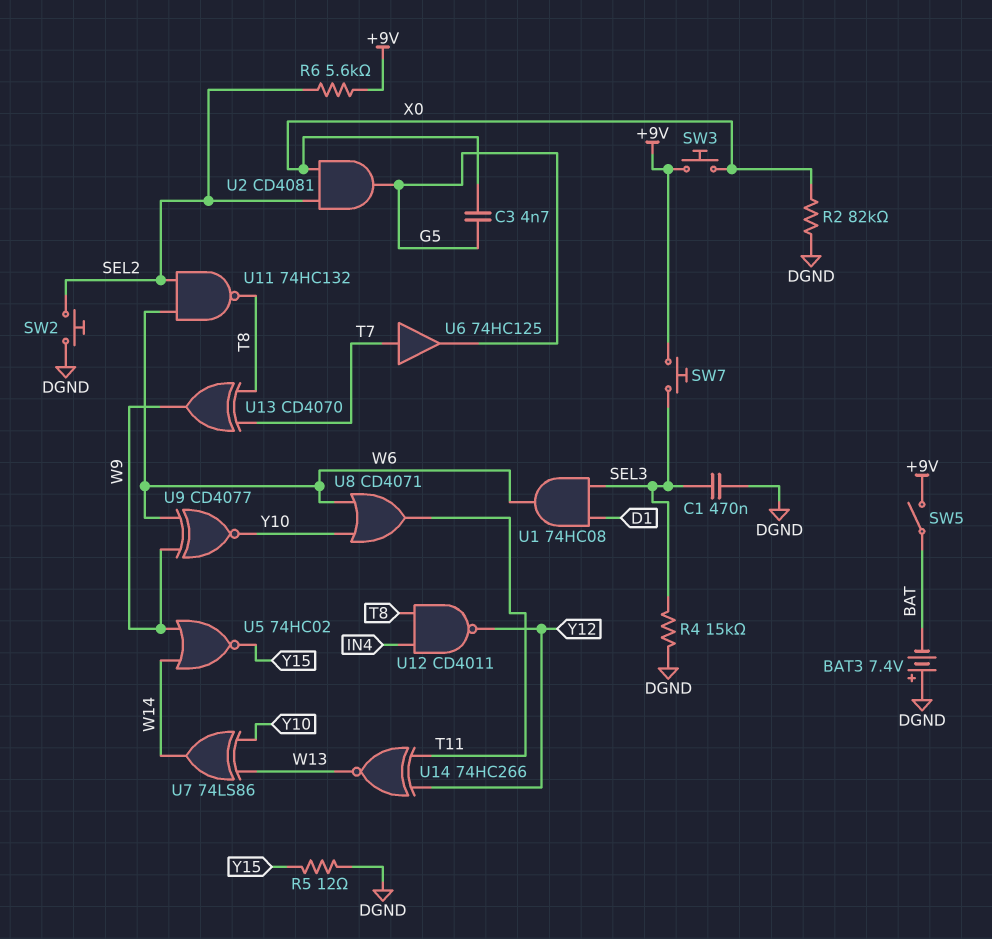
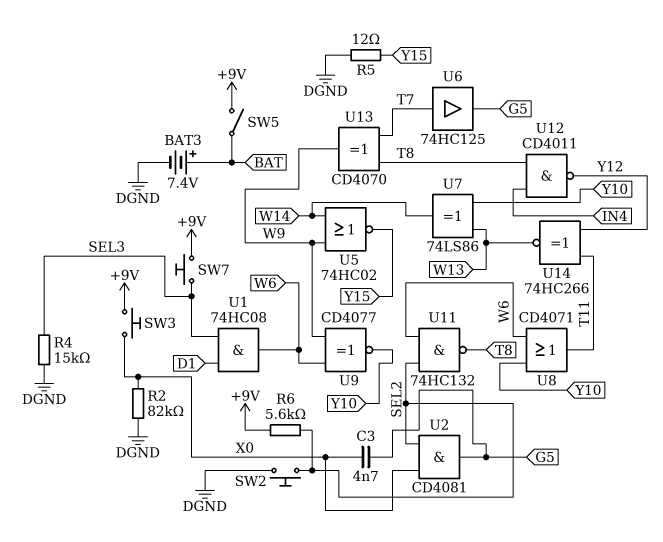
BAT3: 7.4V (plus DGND, minus BAT) -> 7.4V (plus BAT, minus DGND)
C1: 470nF (DGND, SEL3) -> none

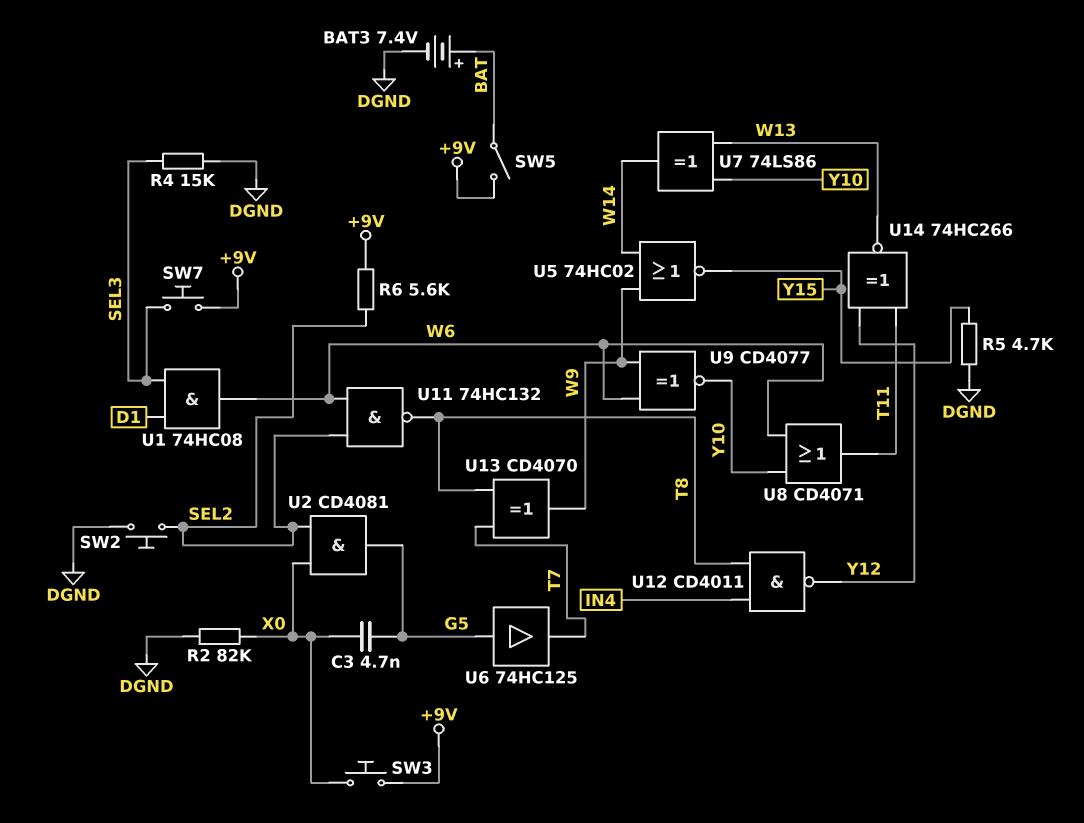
R5: 12 (DGND, Y15) -> 4.7k (DGND, Y15)
U6: buffer 74HC125 (in T7, out G5) -> buffer 74HC125 (in G5, out T7)

